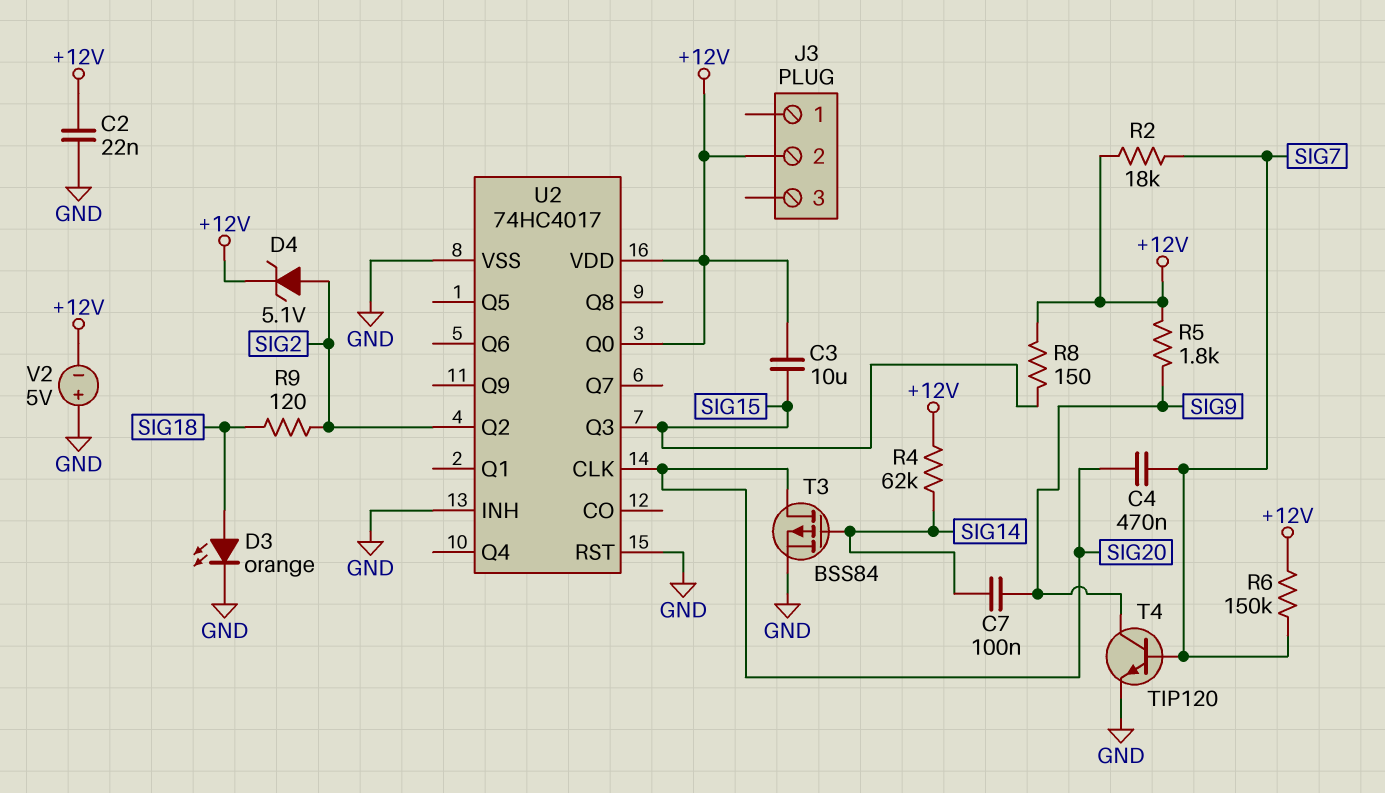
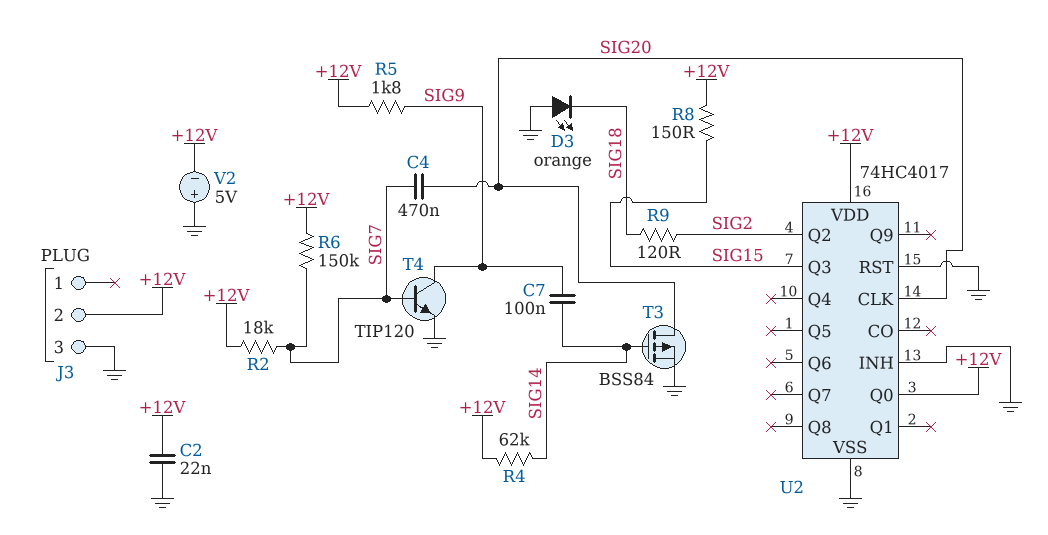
C3: 10uF (+12V, SIG15) -> none
D3: LED orange (A SIG18, K GND) -> LED orange (A GND, K SIG18)
D4: zener 5.1V (A SIG2, K +12V) -> none
J3 pin 3: none -> GND

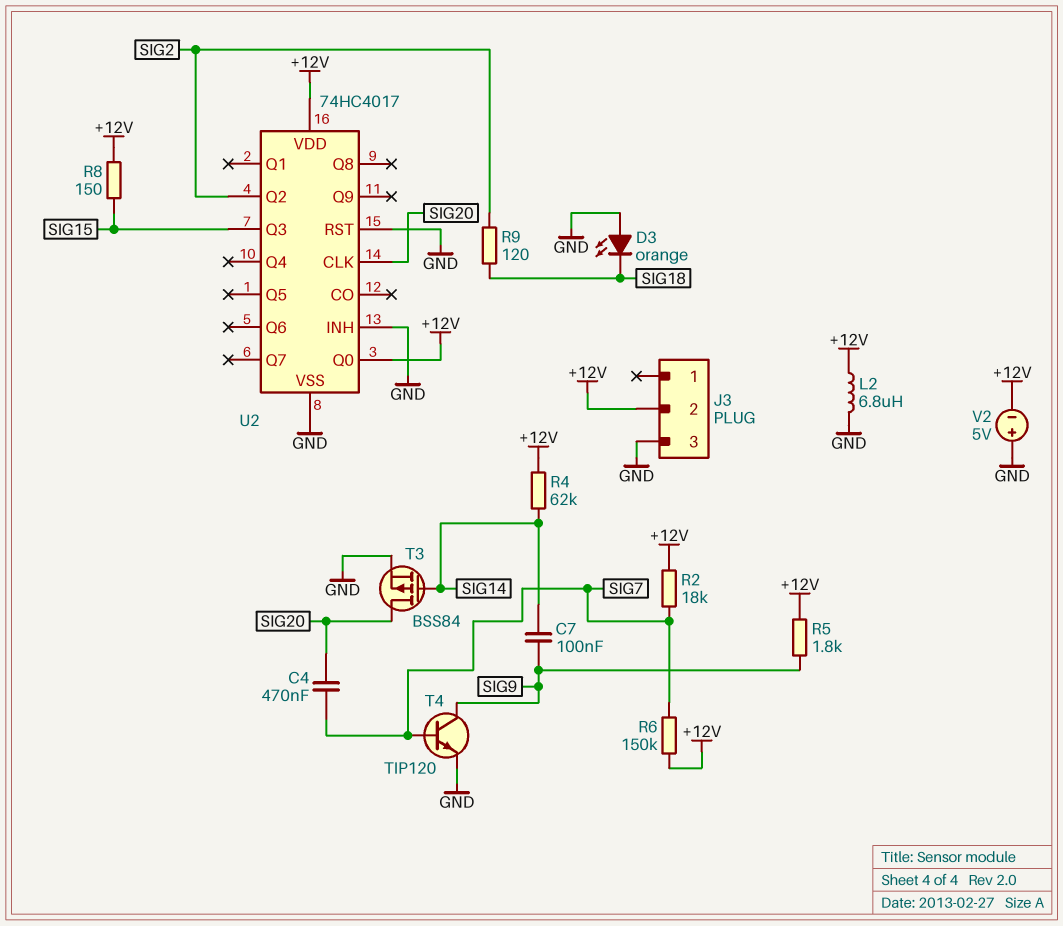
C2: 22nF (+12V, GND) -> none
L2: none -> 6.8uH (+12V, GND)

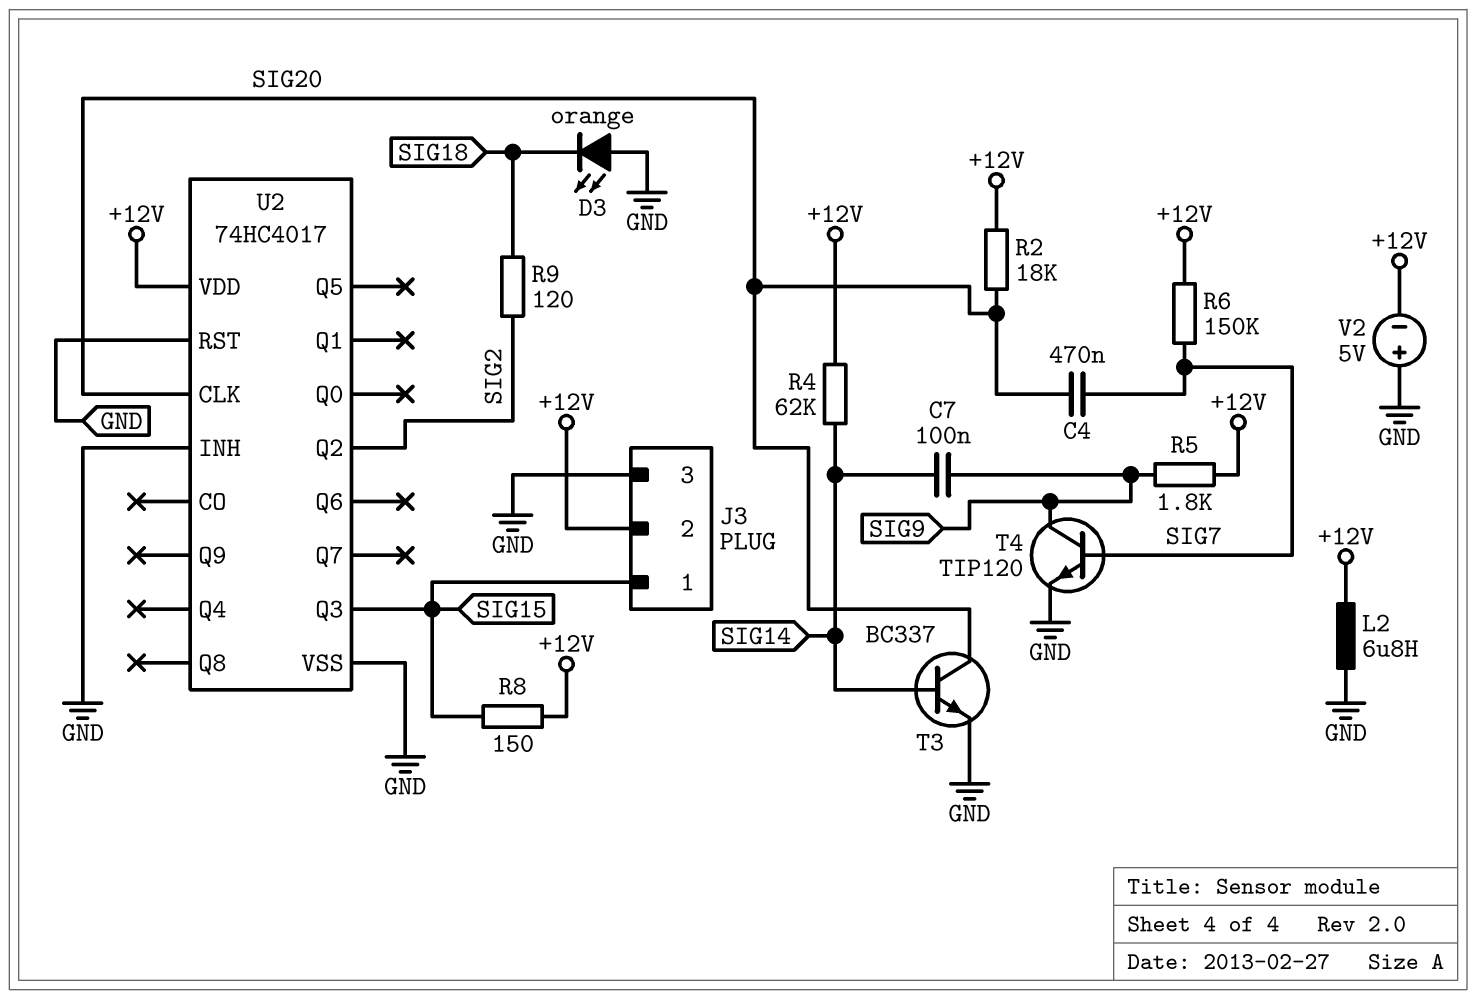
J3 pin 1: none -> SIG15
R2: 18k (+12V, SIG7) -> 18k (+12V, SIG20)
T3: PMOS BSS84 (G SIG14, D SIG20, S GND) -> NPN BC337 (B SIG14, C SIG20, E GND)
U2 pin Q0: +12V -> none

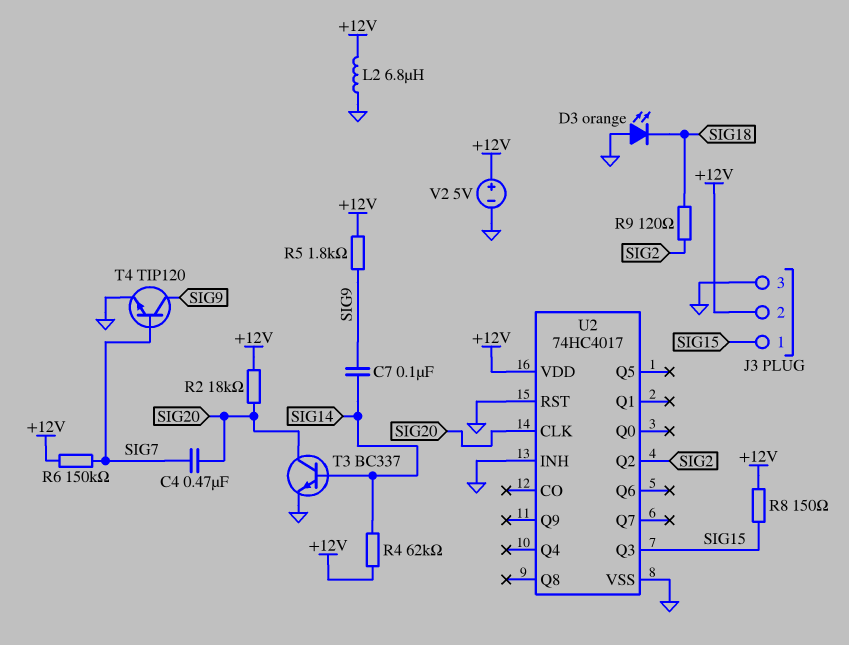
V2: 5V (plus GND, minus +12V) -> 5V (plus +12V, minus GND)

